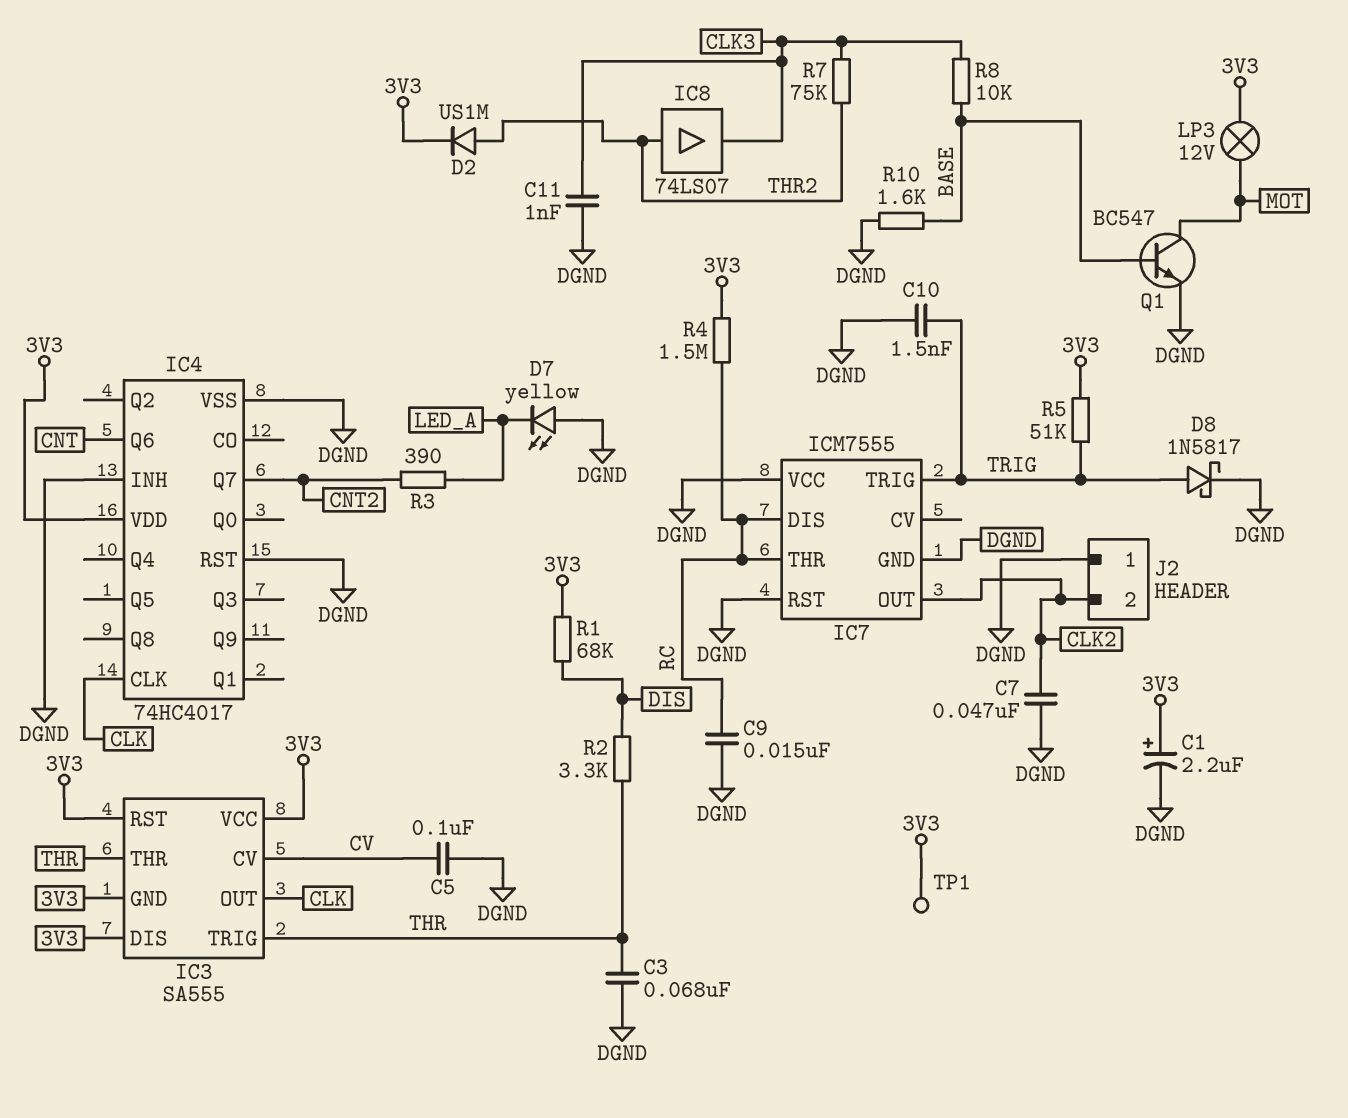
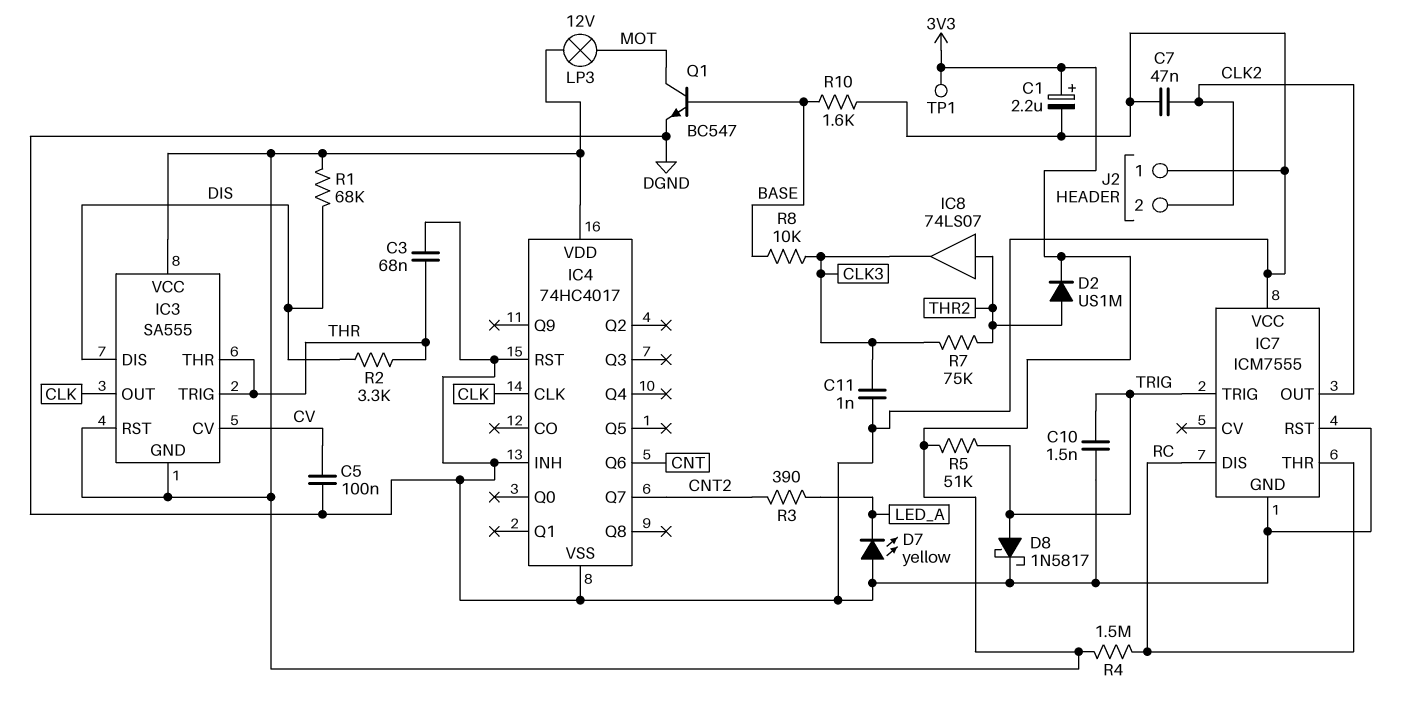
C9: 15nF (DGND, RC) -> none
IC3 pin DIS: 3V3 -> DIS

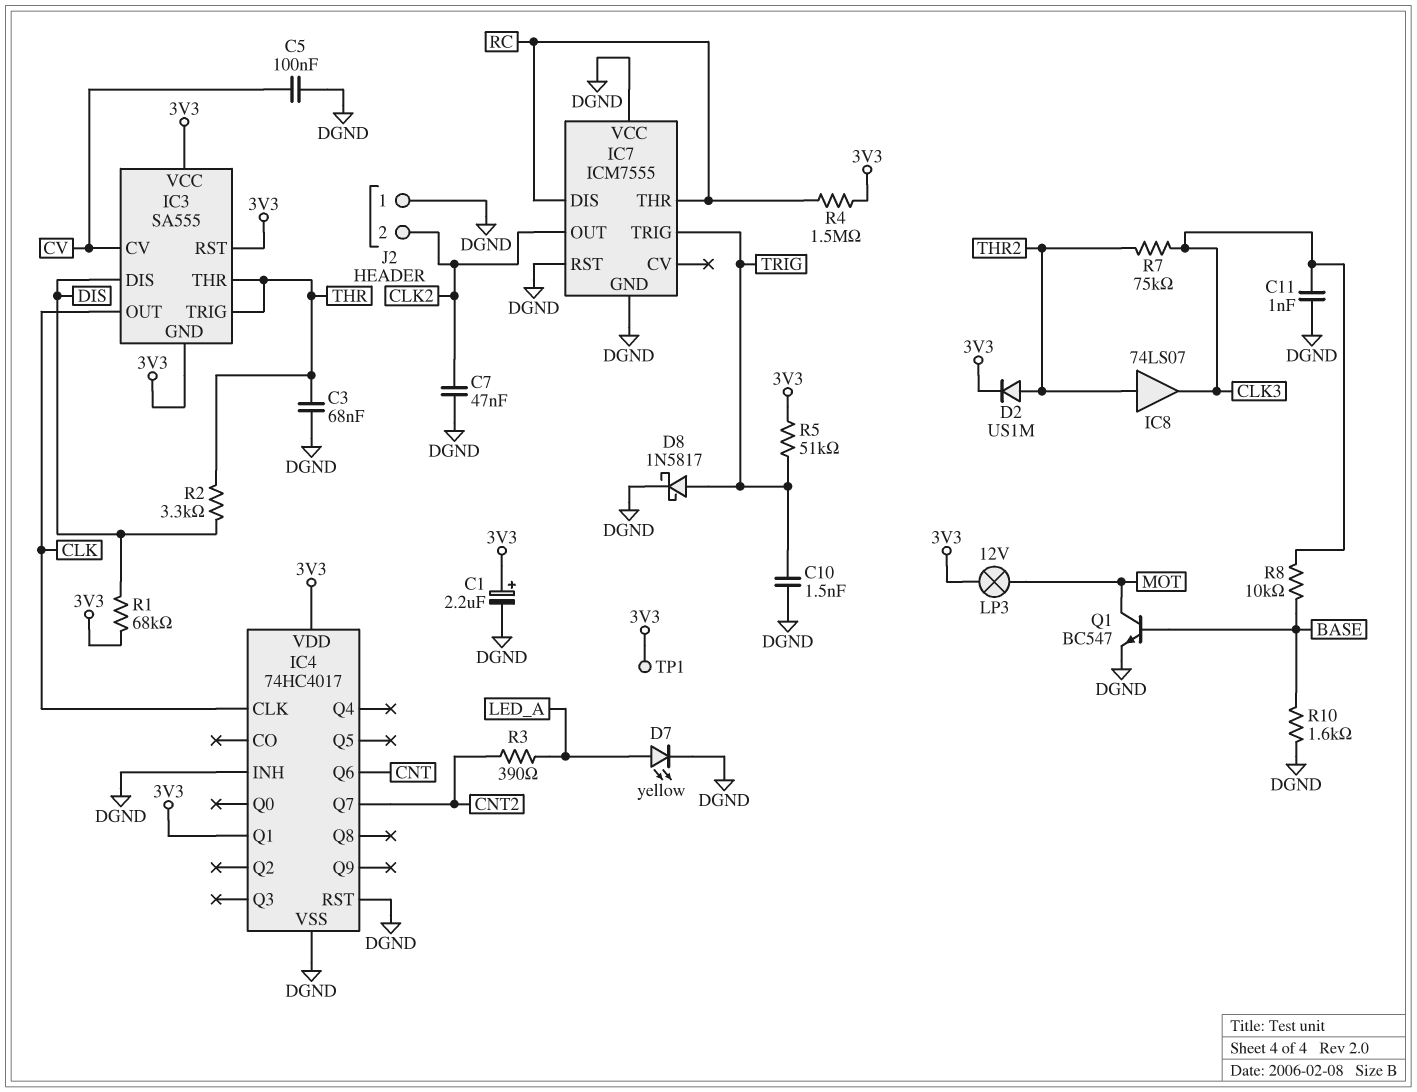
D7: LED yellow (A DGND, K LED_A) -> LED yellow (A LED_A, K DGND)
IC4 pin Q1: none -> 3V3

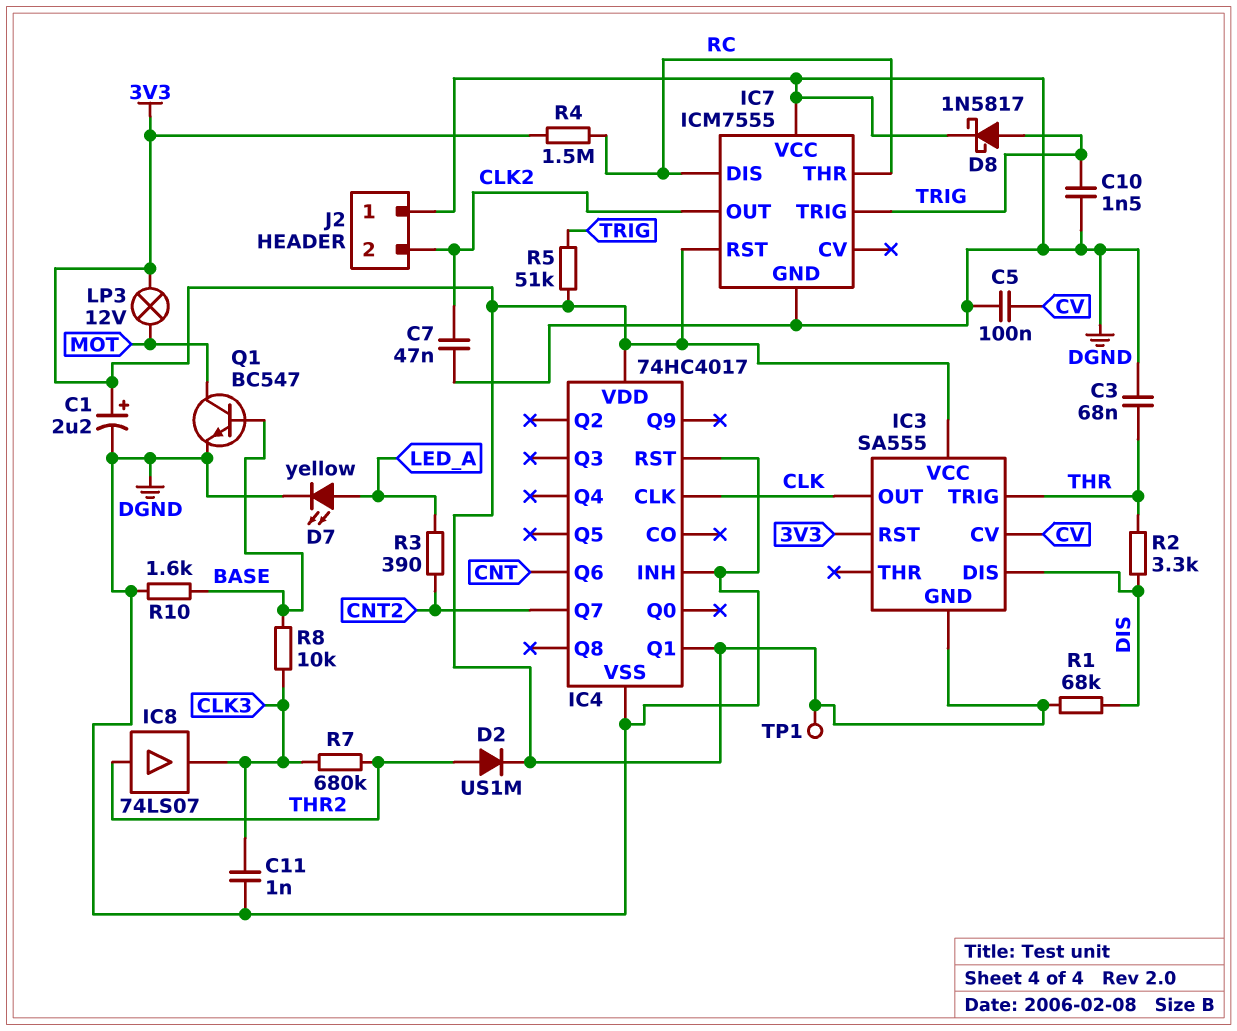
IC3 pin THR: THR -> none
IC7 pin RST: DGND -> 3V3
R7: 75k (CLK3, THR2) -> 680k (CLK3, THR2)

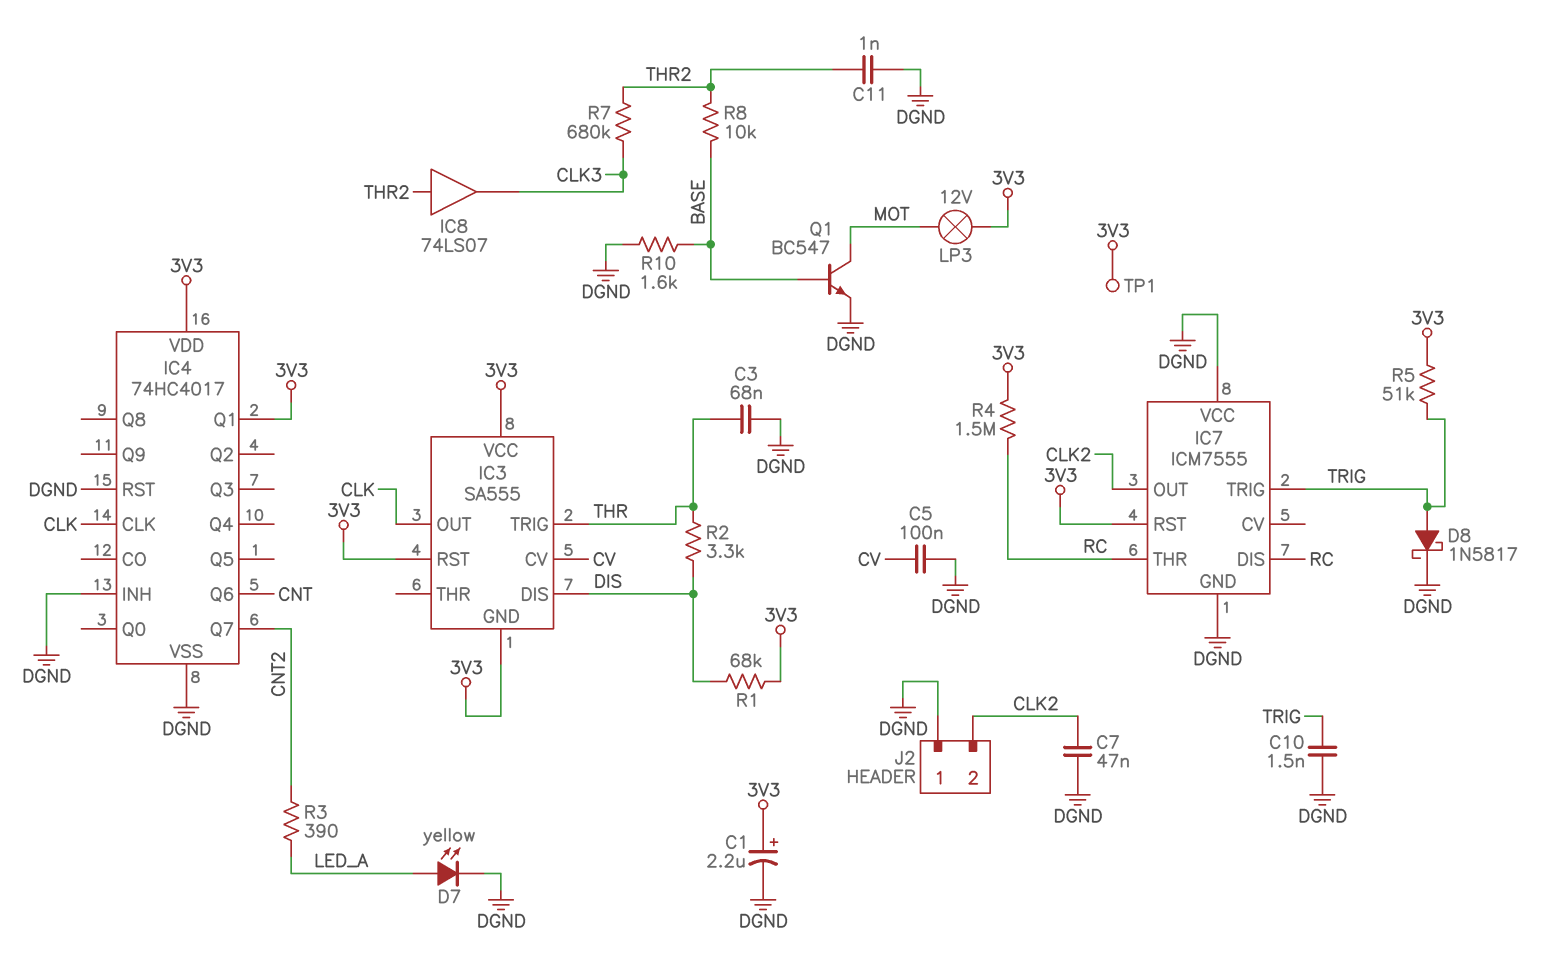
C11: 1nF (CLK3, DGND) -> 1nF (DGND, THR2)
D2: diode US1M (A THR2, K 3V3) -> none
R8: 10k (BASE, CLK3) -> 10k (BASE, THR2)

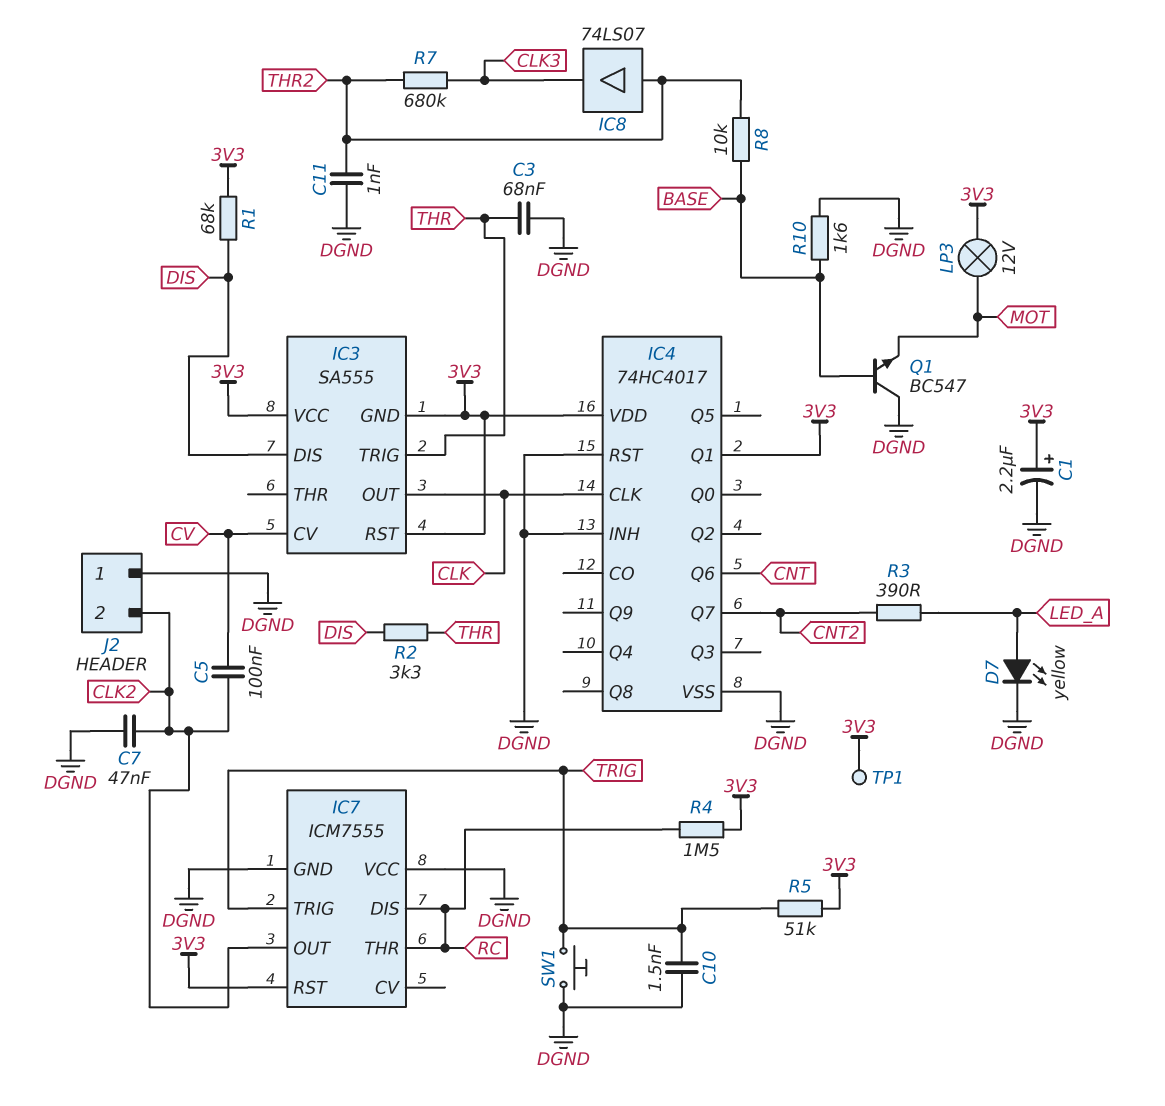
C5: 100nF (CV, DGND) -> 100nF (CLK2, CV)
D8: schottky 1N5817 (A TRIG, K DGND) -> none
Q1: NPN BC547 (B BASE, C MOT, E DGND) -> NPN BC547 (B BASE, C DGND, E MOT)
SW1: none -> button (DGND, TRIG)

